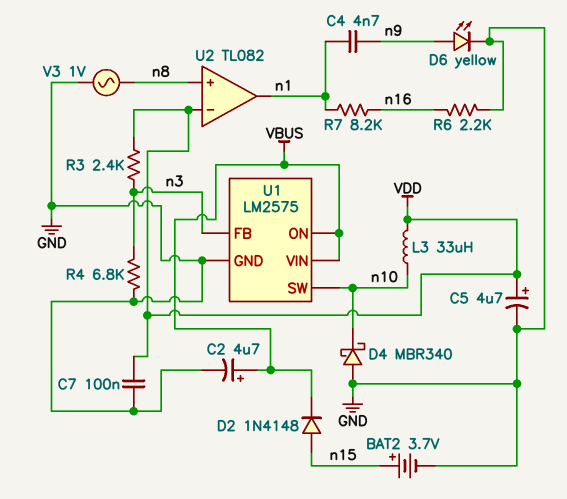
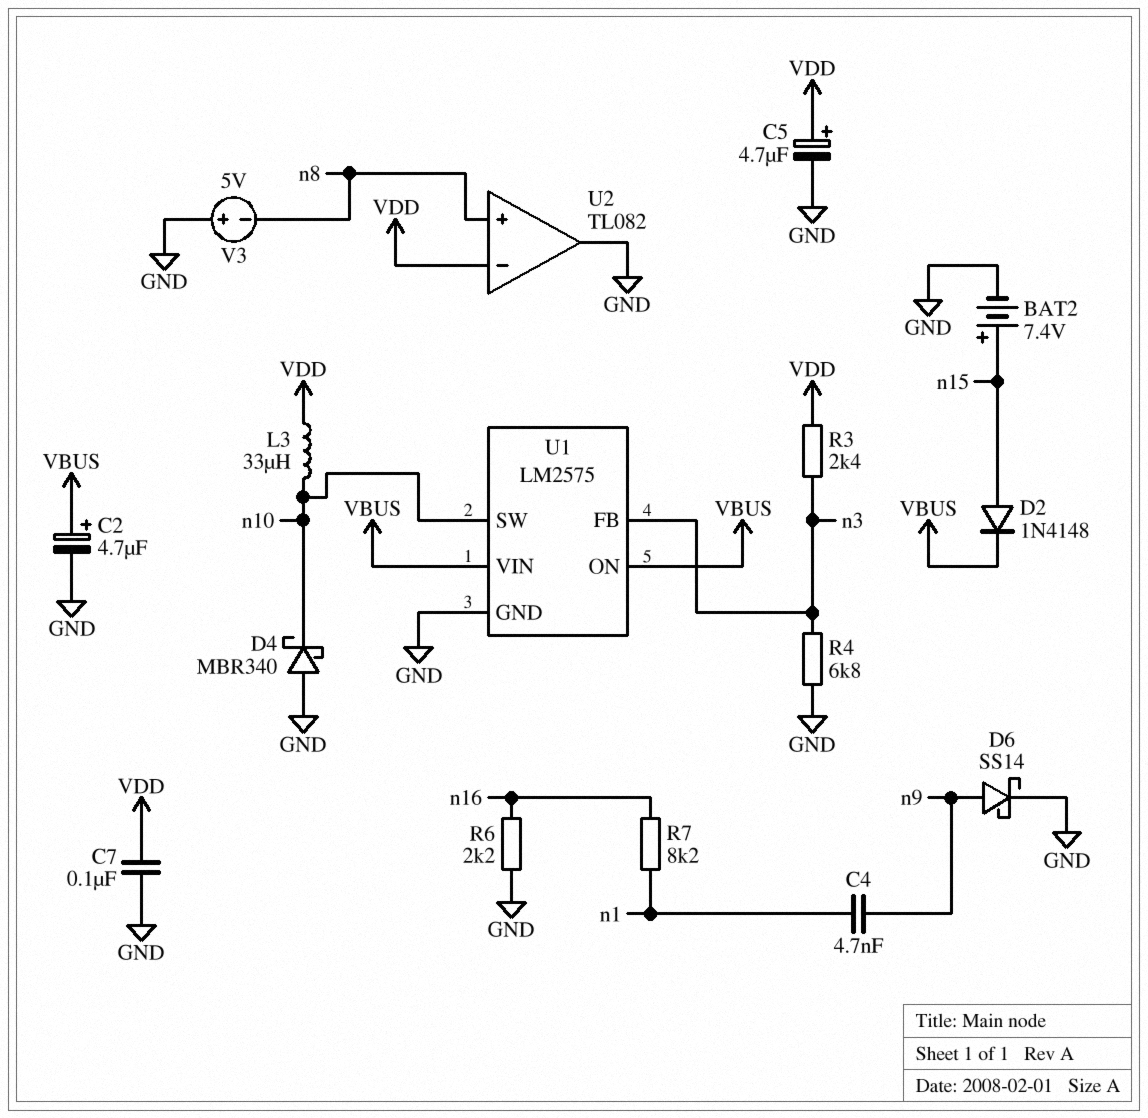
BAT2: 3.7V (plus n15, minus GND) -> 7.4V (plus n15, minus GND)
D6: LED yellow (A n9, K GND) -> schottky SS14 (A n9, K GND)
U2 pin out: n1 -> GND
V3: AC 1V (GND, n8) -> 5V (plus GND, minus n8)

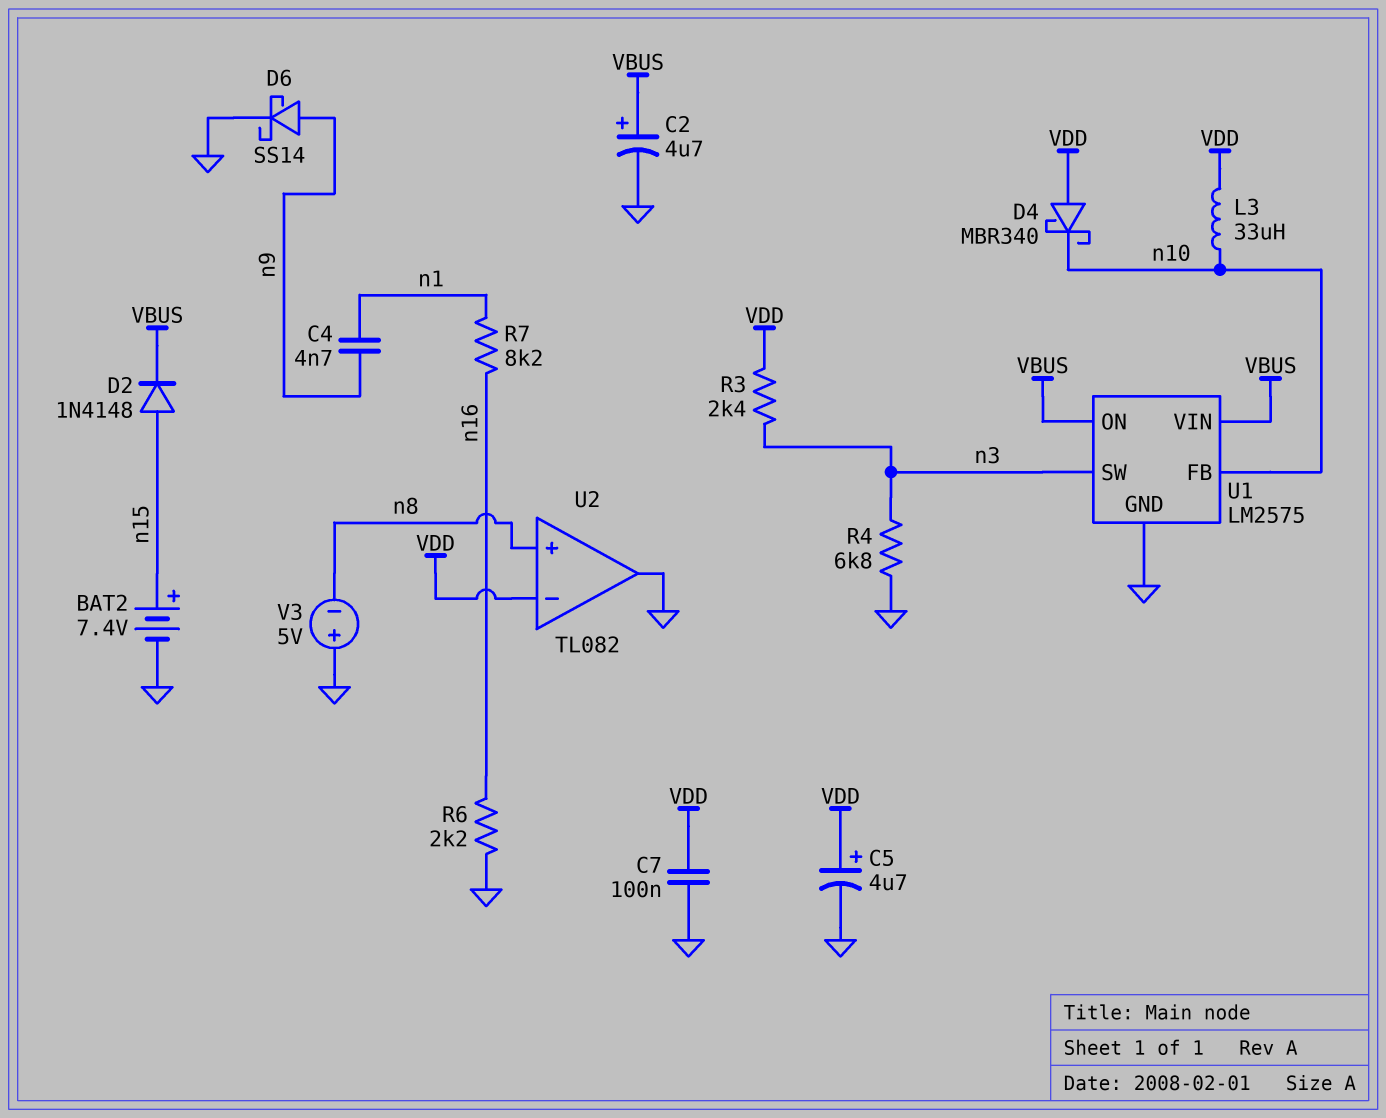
D4: schottky MBR340 (A GND, K n10) -> schottky MBR340 (A VDD, K n10)
U1 pin FB: n3 -> n10
U1 pin SW: n10 -> n3

